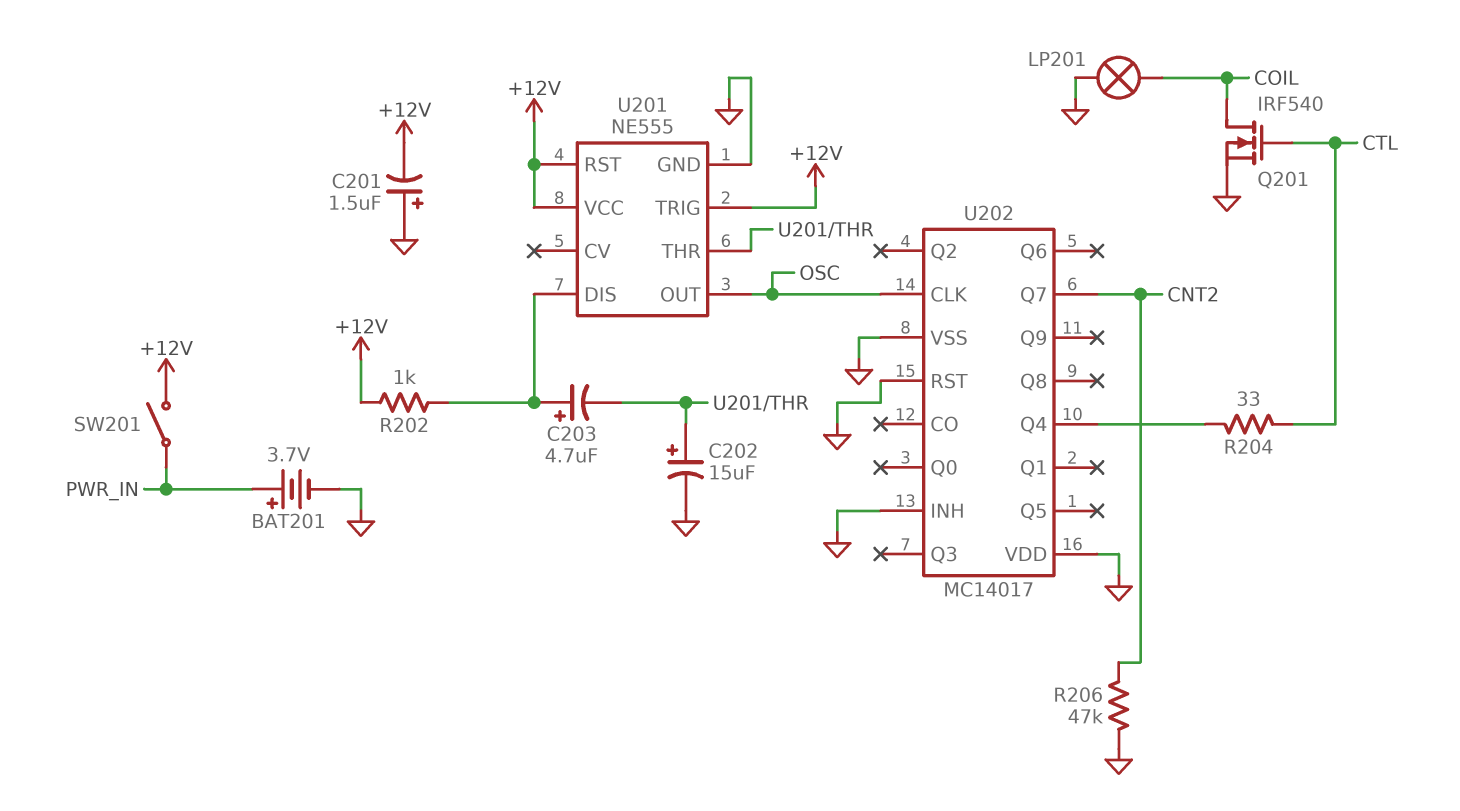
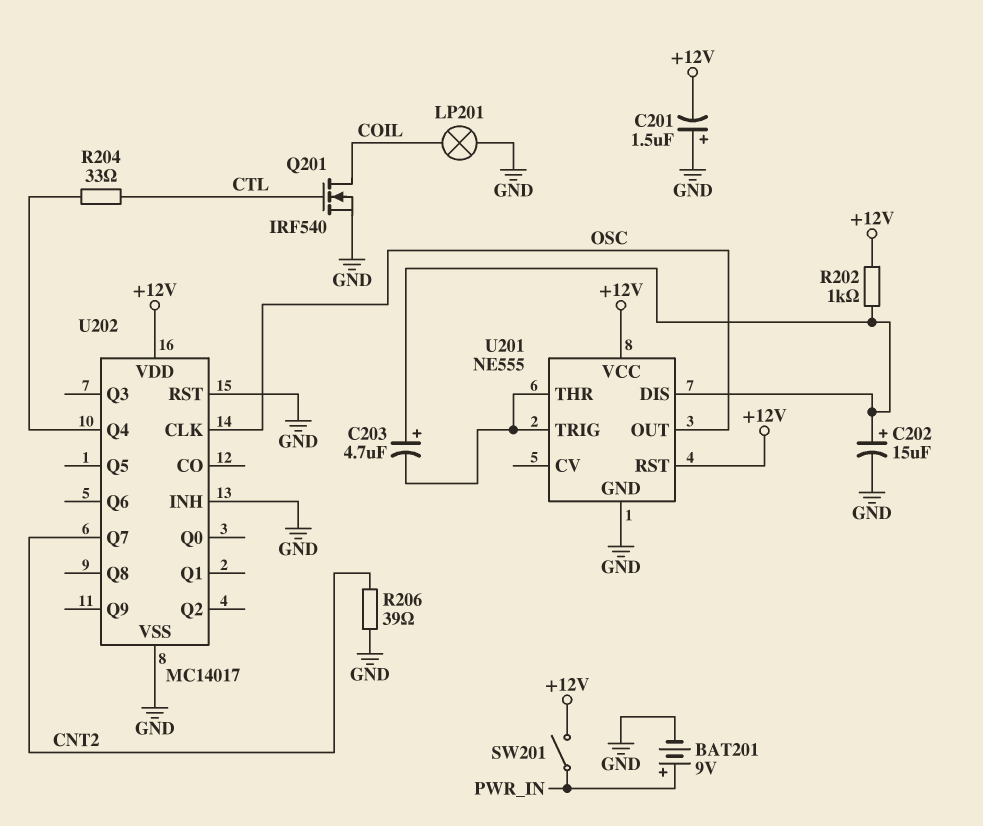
BAT201: 3.7V (plus PWR_IN, minus GND) -> 9V (plus PWR_IN, minus GND)
C202: 15uF (plus U201/THR, minus GND) -> 15uF (plus U201/DIS, minus GND)
R206: 47k (CNT2, GND) -> 39 (CNT2, GND)
U201 pin TRIG: +12V -> U201/THR
U202 pin VDD: GND -> +12V

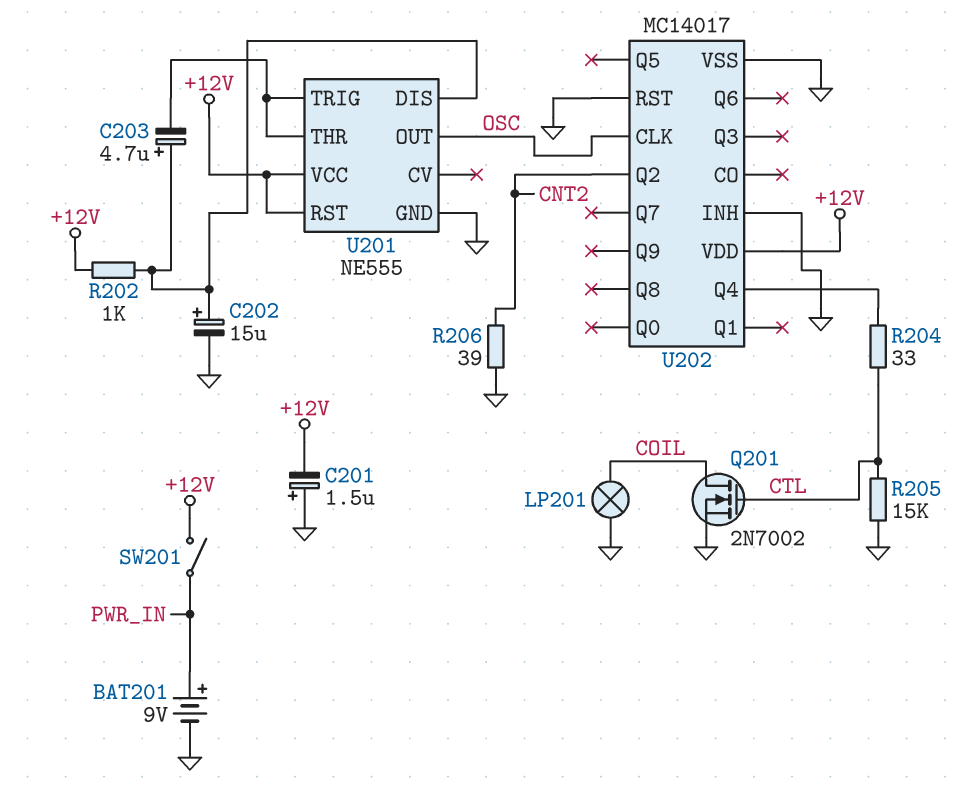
Q201: NMOS IRF540 (G CTL, D COIL, S GND) -> NMOS 2N7002 (G CTL, D COIL, S GND)
R205: none -> 15k (CTL, GND)
U202 pin Q2: none -> CNT2
U202 pin Q7: CNT2 -> none

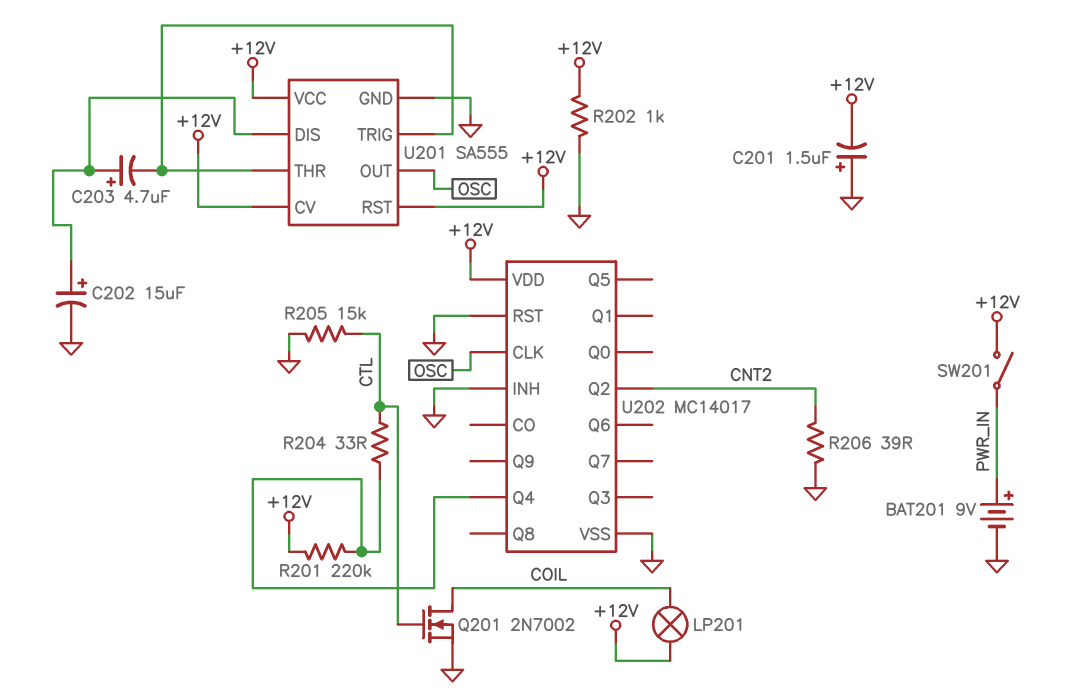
LP201: lamp (COIL, GND) -> lamp (+12V, COIL)
R201: none -> 220k (+12V, U202/Q4)
R202: 1k (+12V, U201/DIS) -> 1k (+12V, GND)
U201: NE555 -> SA555
U201 pin CV: none -> +12V

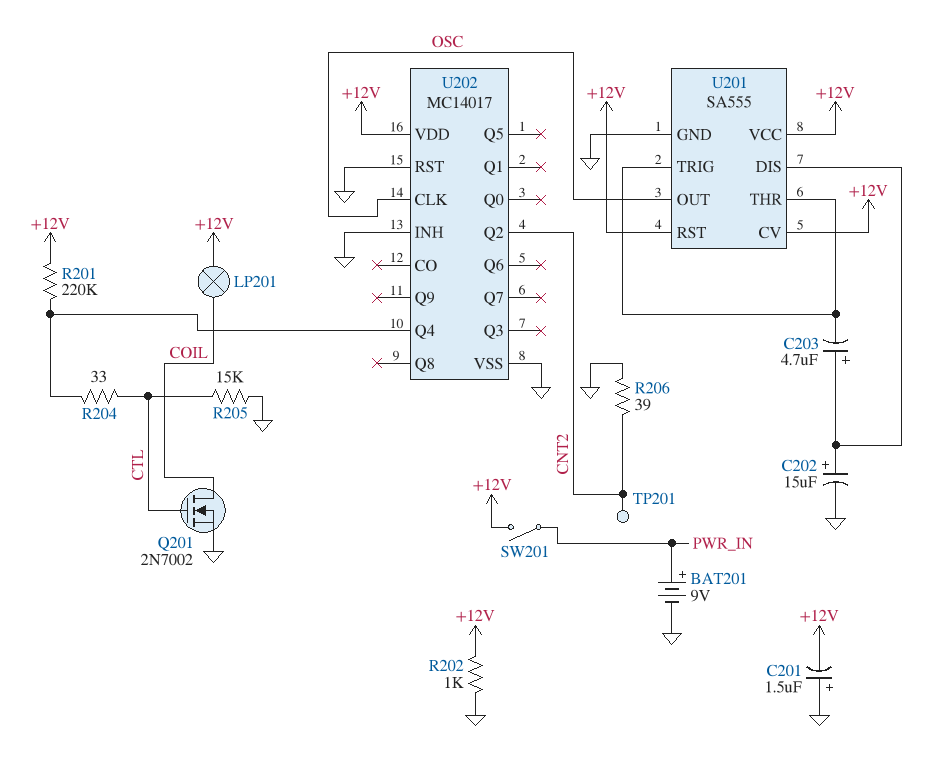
TP201: none -> test point (CNT2)

